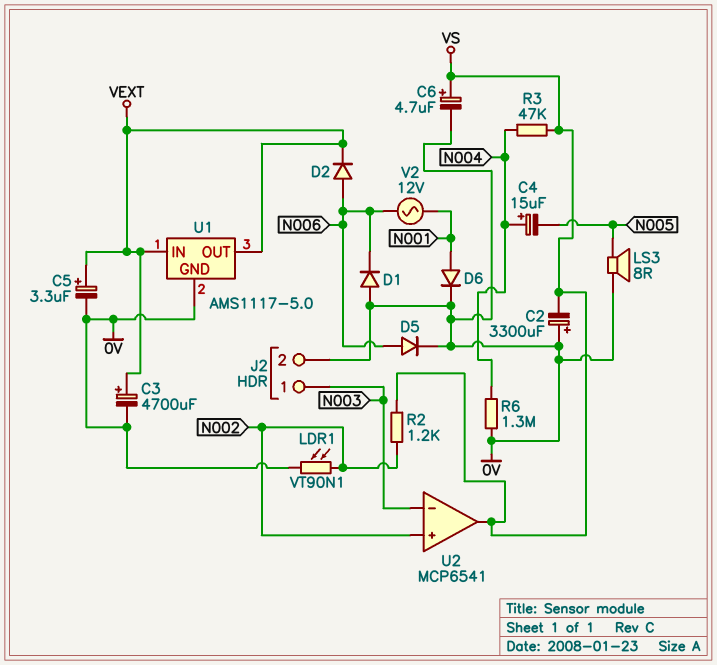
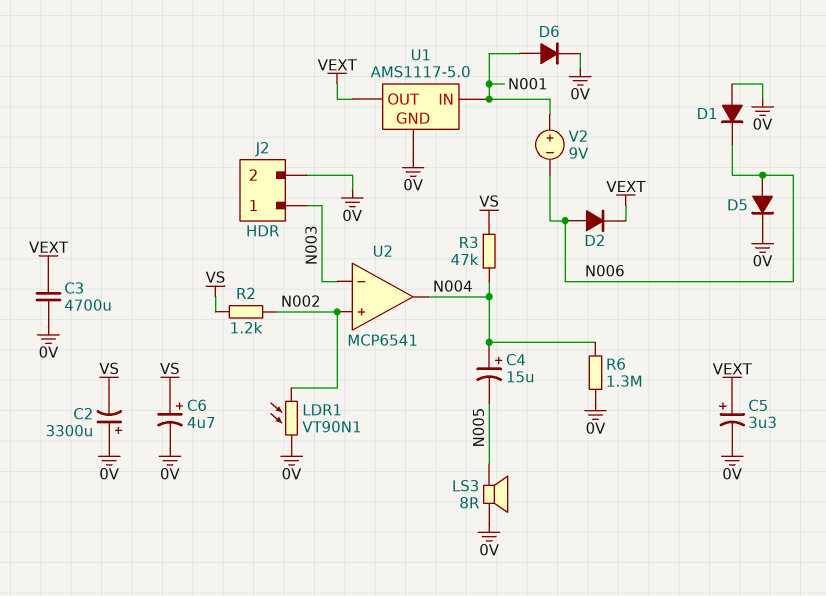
C3: 4700uF (plus VEXT, minus 0V) -> 4700uF (0V, VEXT)
U1 pin IN: VEXT -> N001
U2 pin out: VS -> N004
V2: AC 12V (N001, N006) -> 9V (plus N001, minus N006)

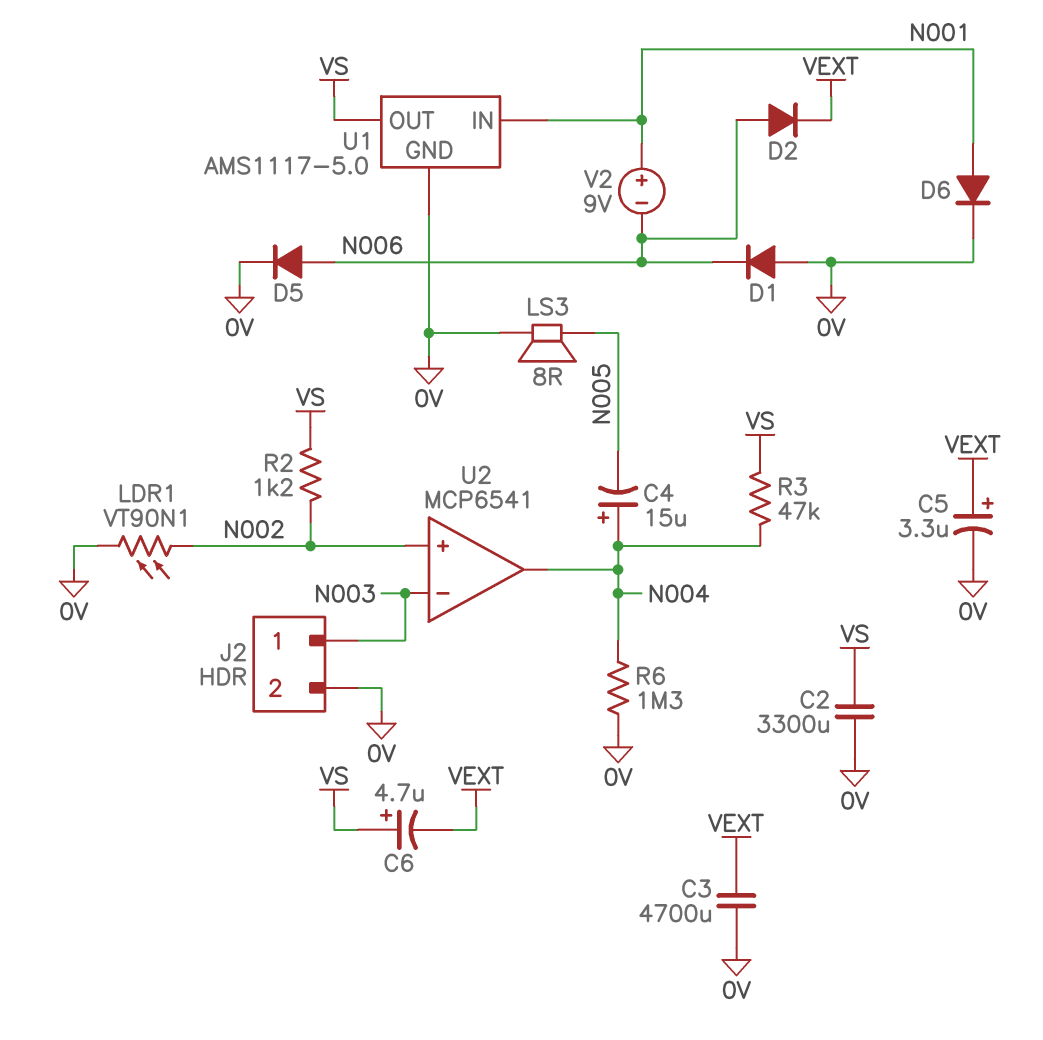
C2: 3300uF (plus 0V, minus VS) -> 3300uF (0V, VS)
C6: 4.7uF (plus VS, minus 0V) -> 4.7uF (plus VS, minus VEXT)
U1 pin OUT: VEXT -> VS

